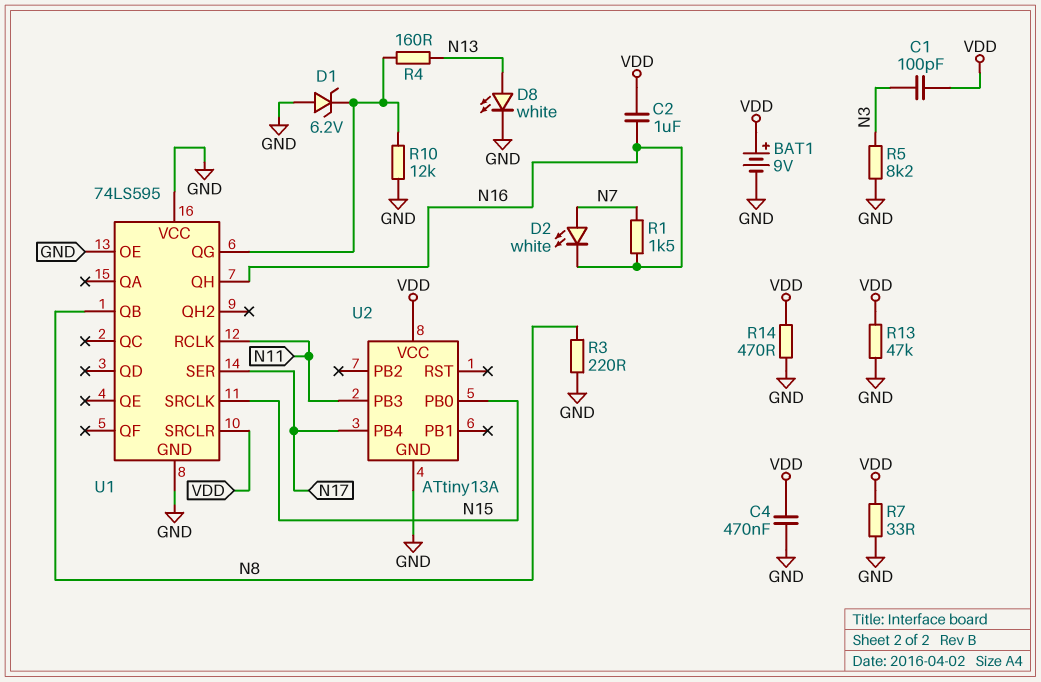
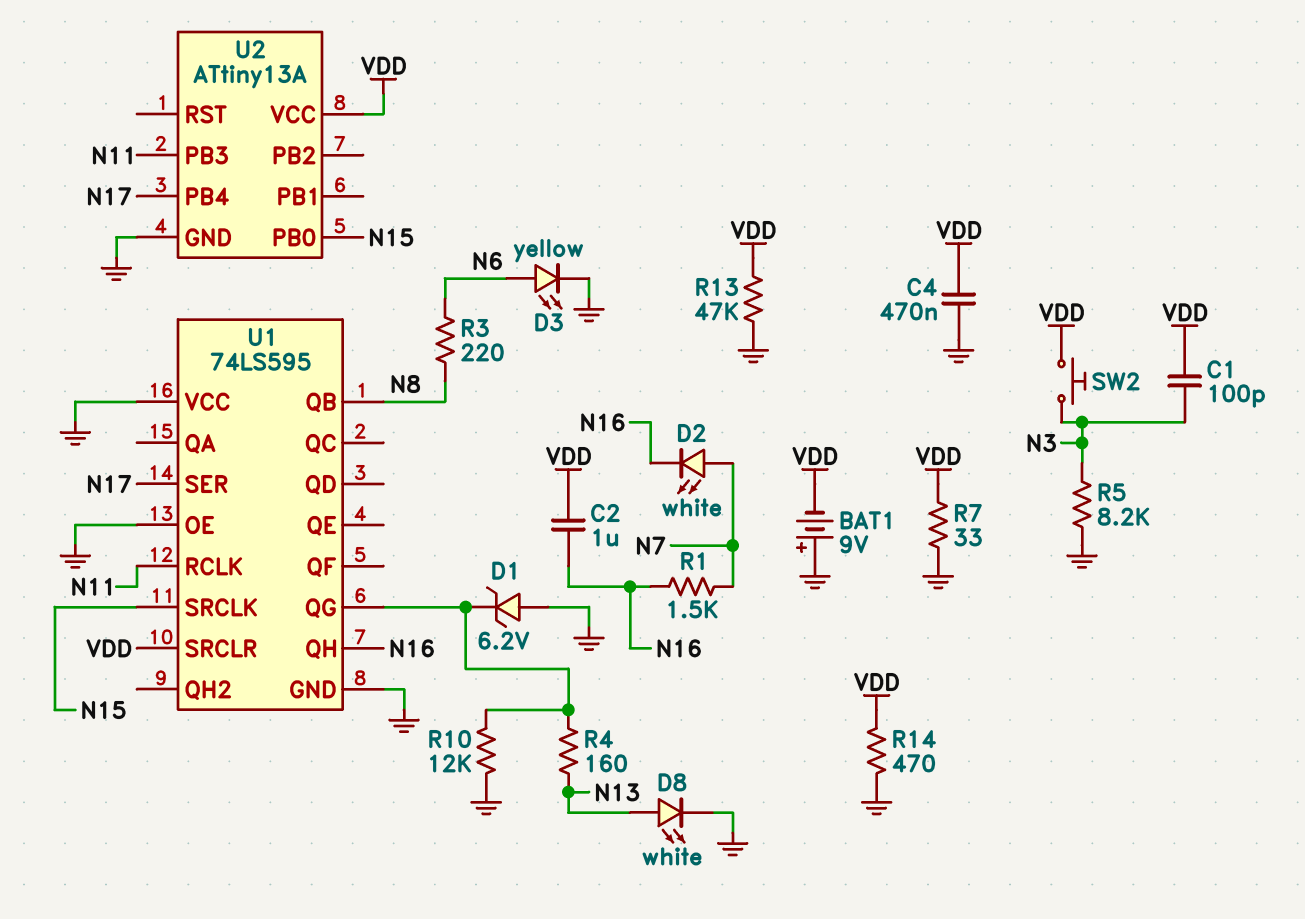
BAT1: 9V (plus VDD, minus GND) -> 9V (plus GND, minus VDD)
D3: none -> LED yellow (A N6, K GND)
R3: 220 (GND, N8) -> 220 (N6, N8)
SW2: none -> button (N3, VDD)

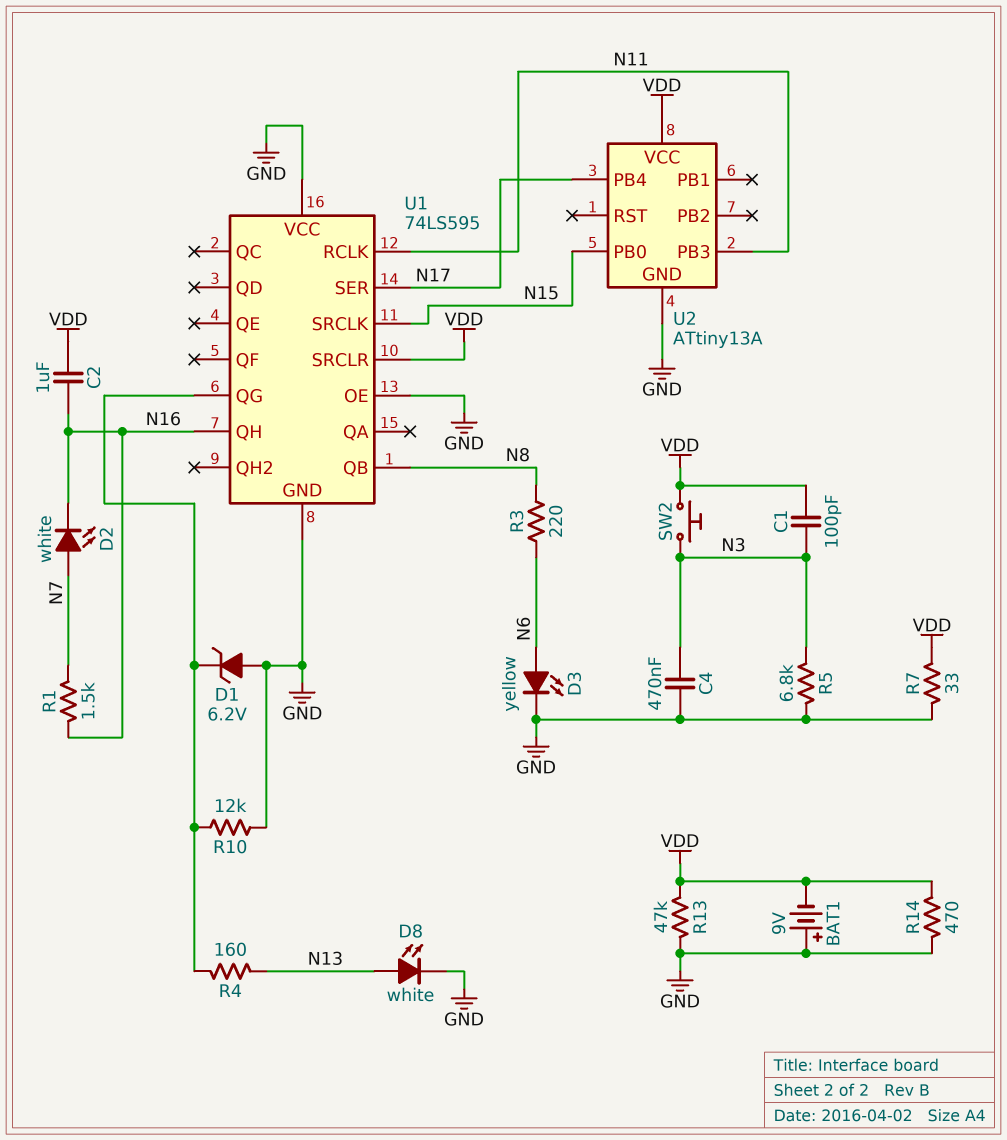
C4: 470nF (GND, VDD) -> 470nF (GND, N3)
R5: 8.2k (GND, N3) -> 6.8k (GND, N3)

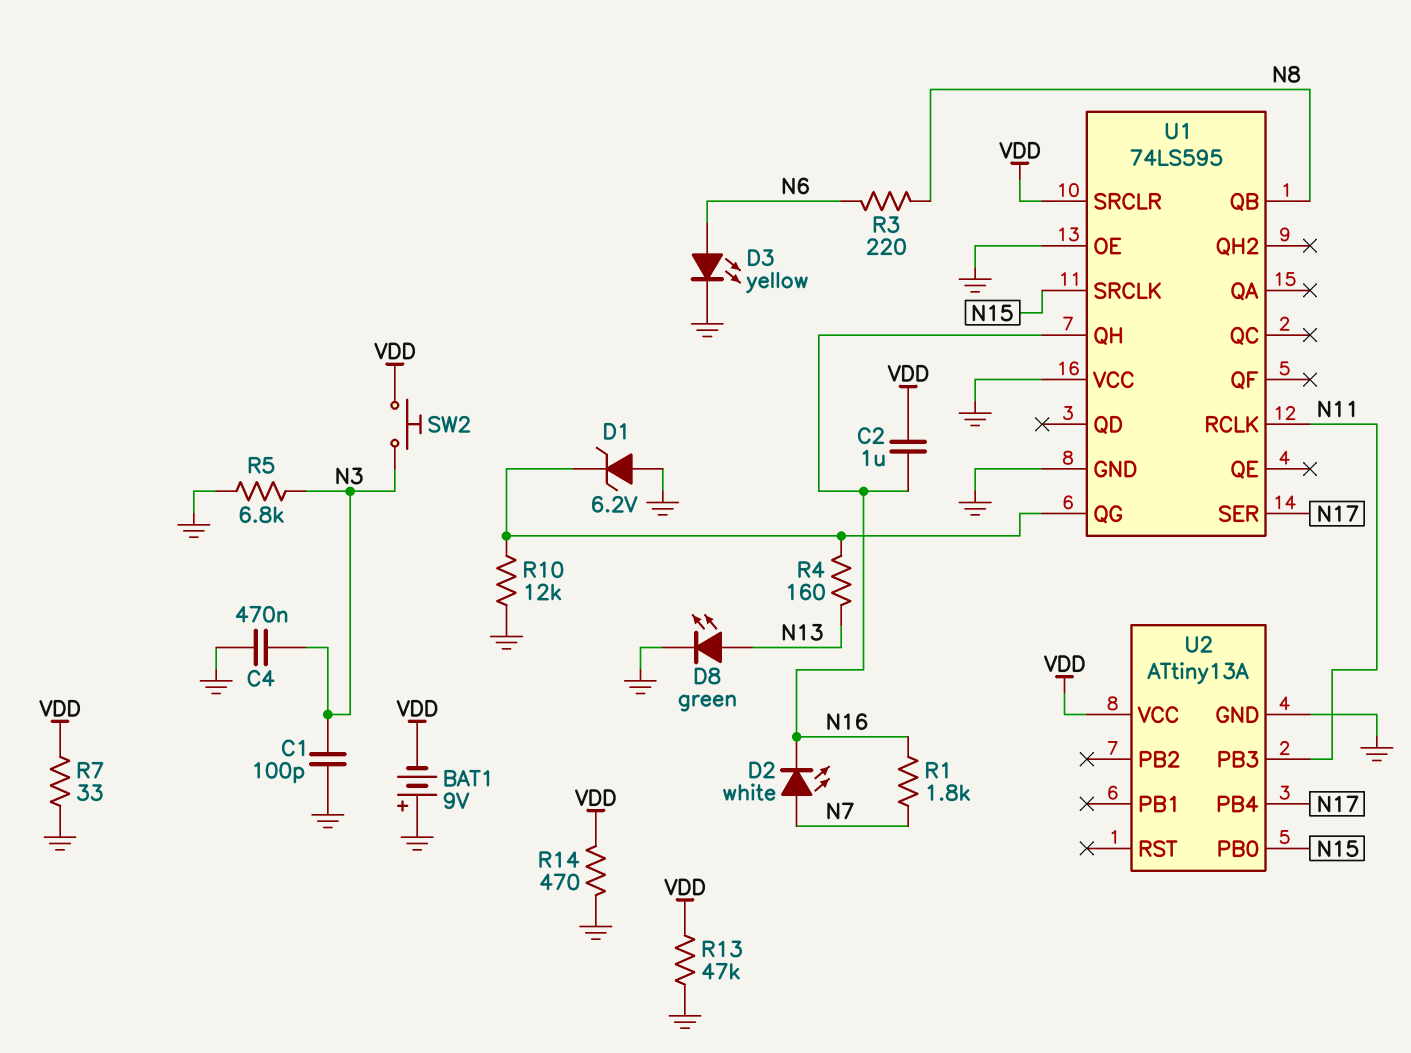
C1: 100pF (N3, VDD) -> 100pF (GND, N3)
D8: LED white (A N13, K GND) -> LED green (A N13, K GND)
R1: 1.5k (N7, N16) -> 1.8k (N7, N16)

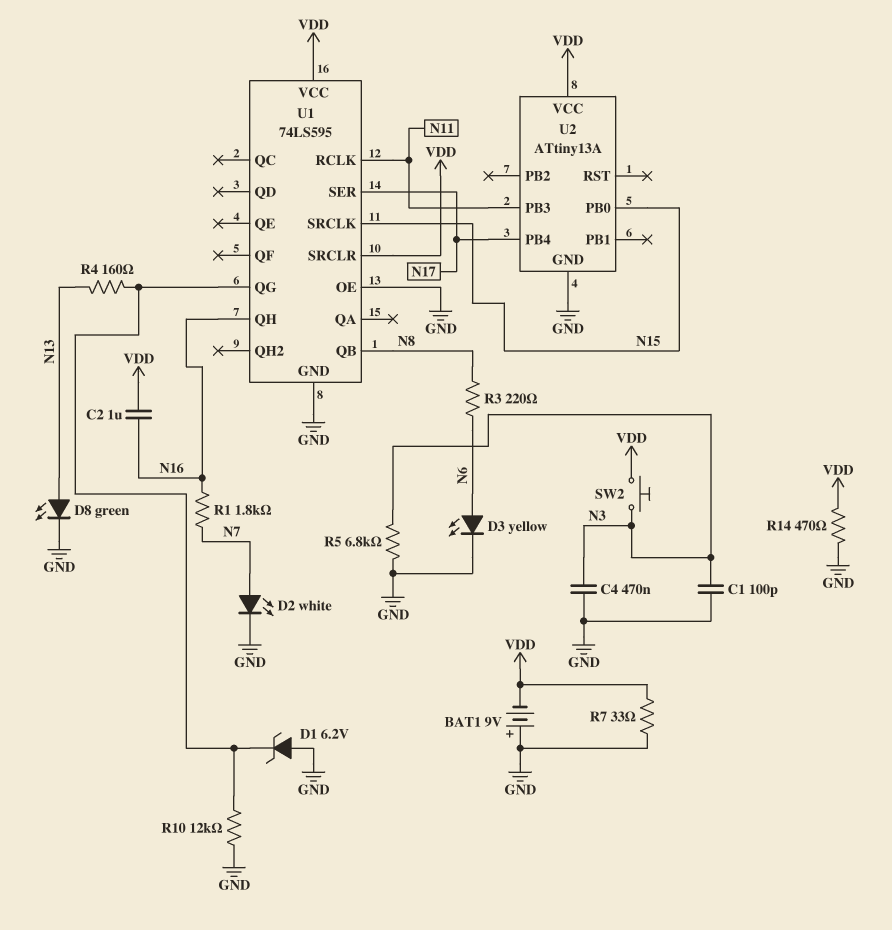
D2: LED white (A N7, K N16) -> LED white (A N7, K GND)
R13: 47k (GND, VDD) -> none
U1 pin VCC: GND -> VDD

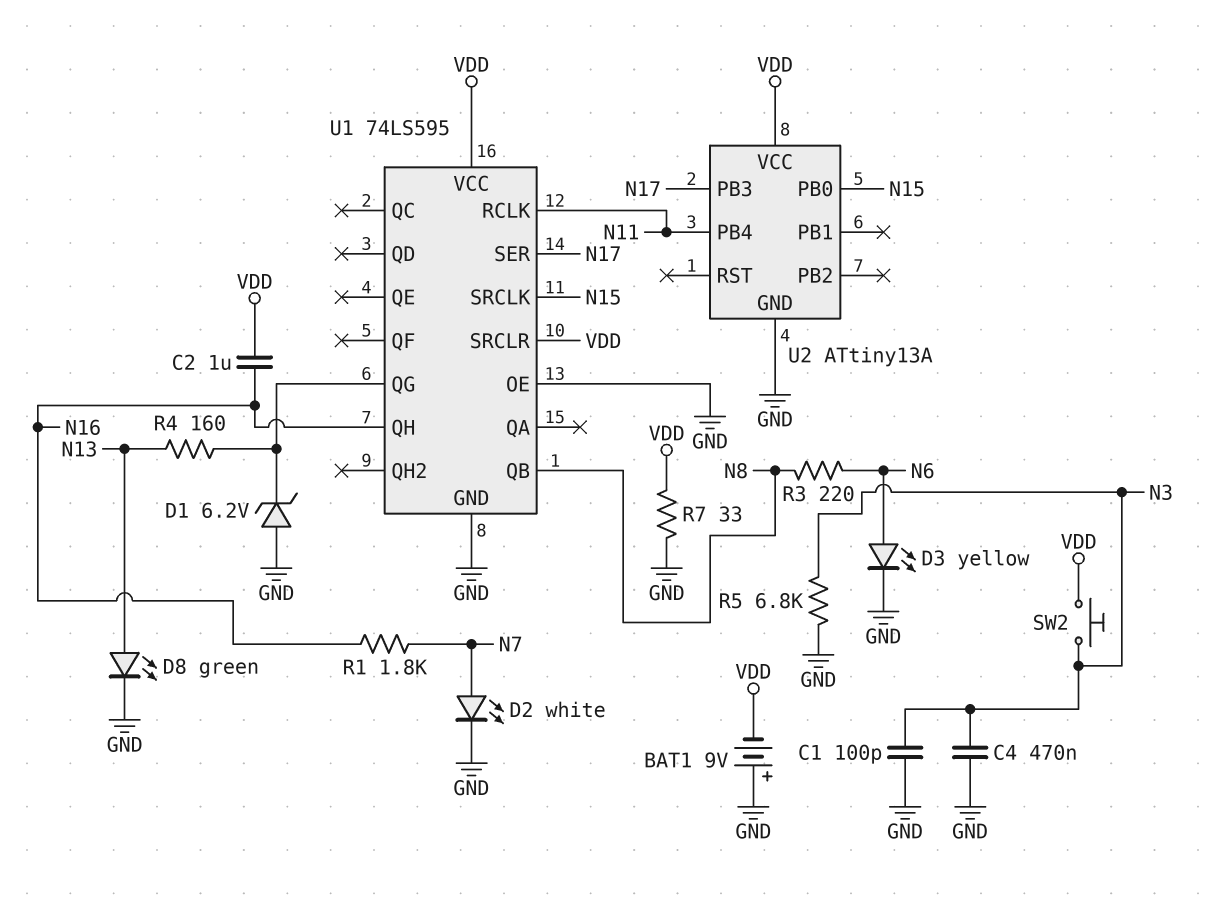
R10: 12k (GND, U1/QG) -> none
R14: 470 (GND, VDD) -> none
U2 pin PB3: N11 -> N17
U2 pin PB4: N17 -> N11

